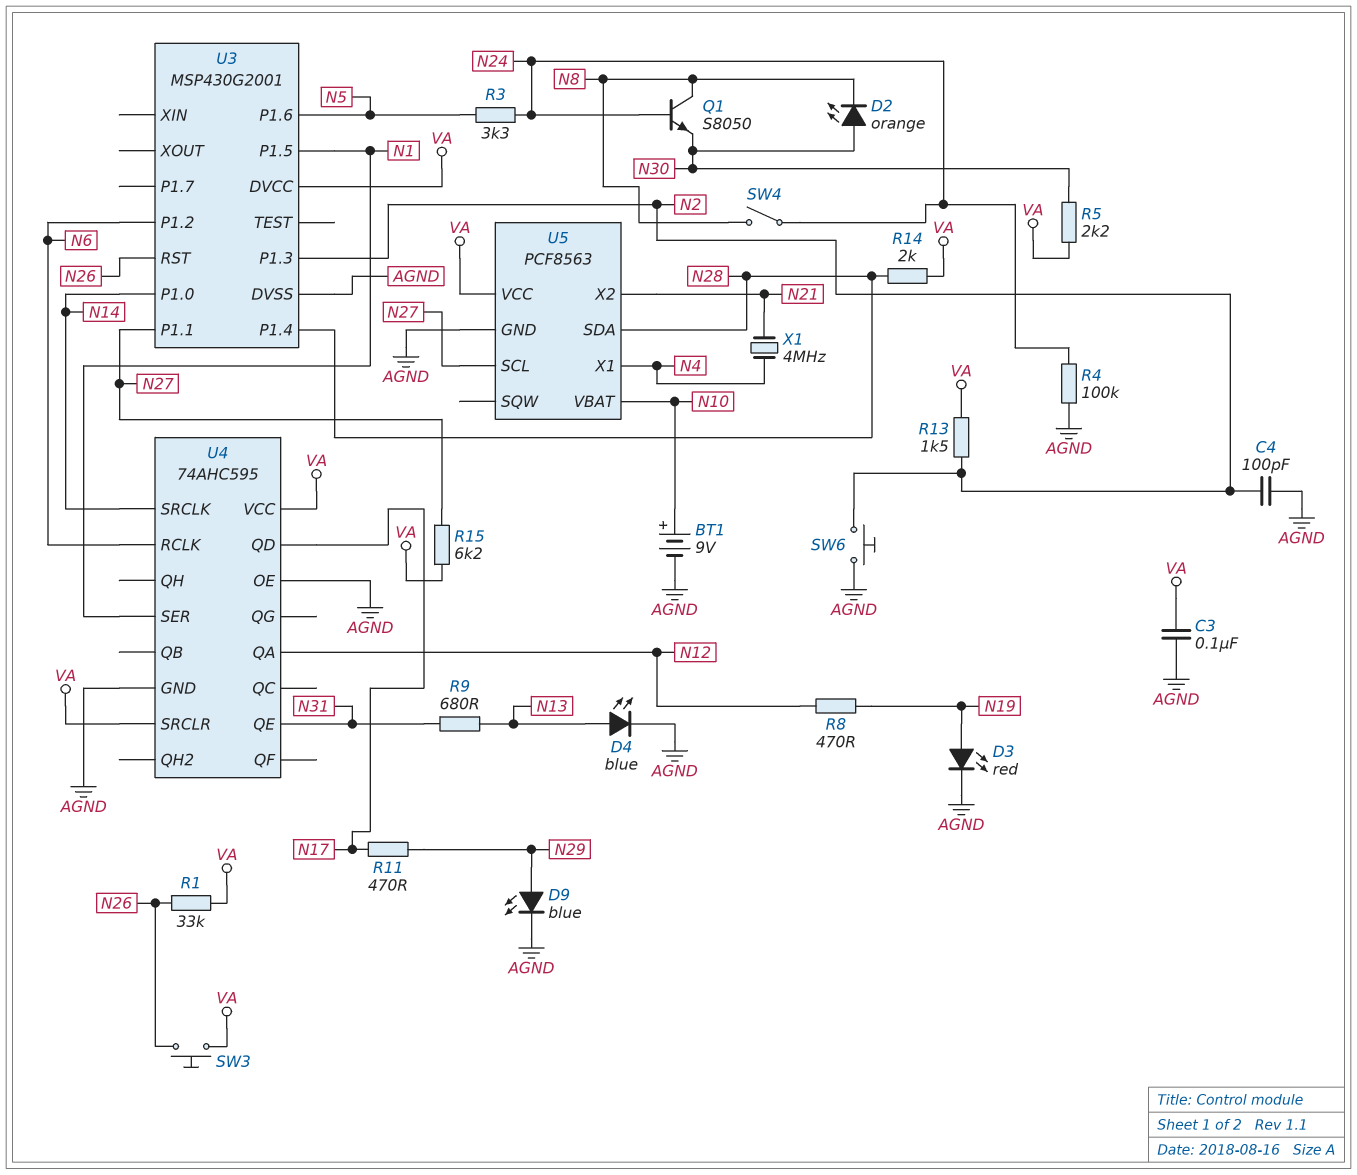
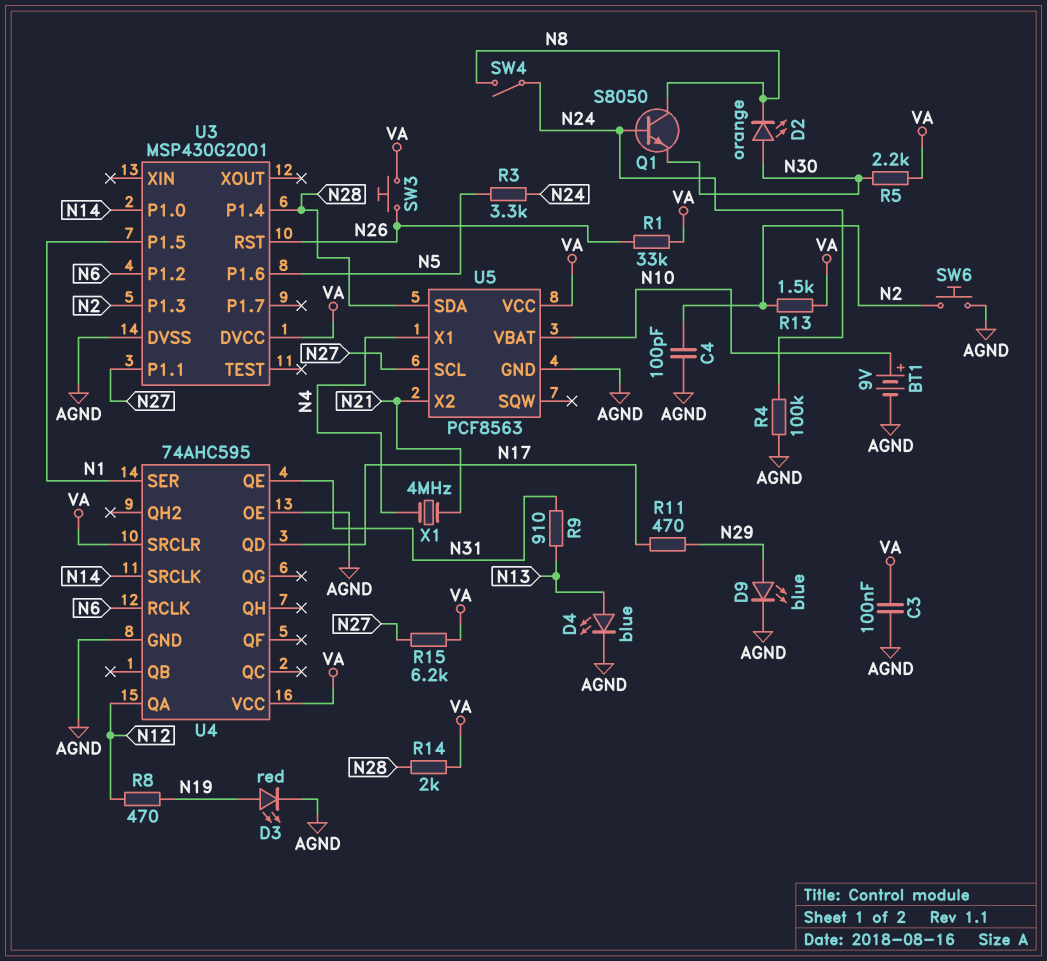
R9: 680 (N13, N31) -> 910 (N13, N31)

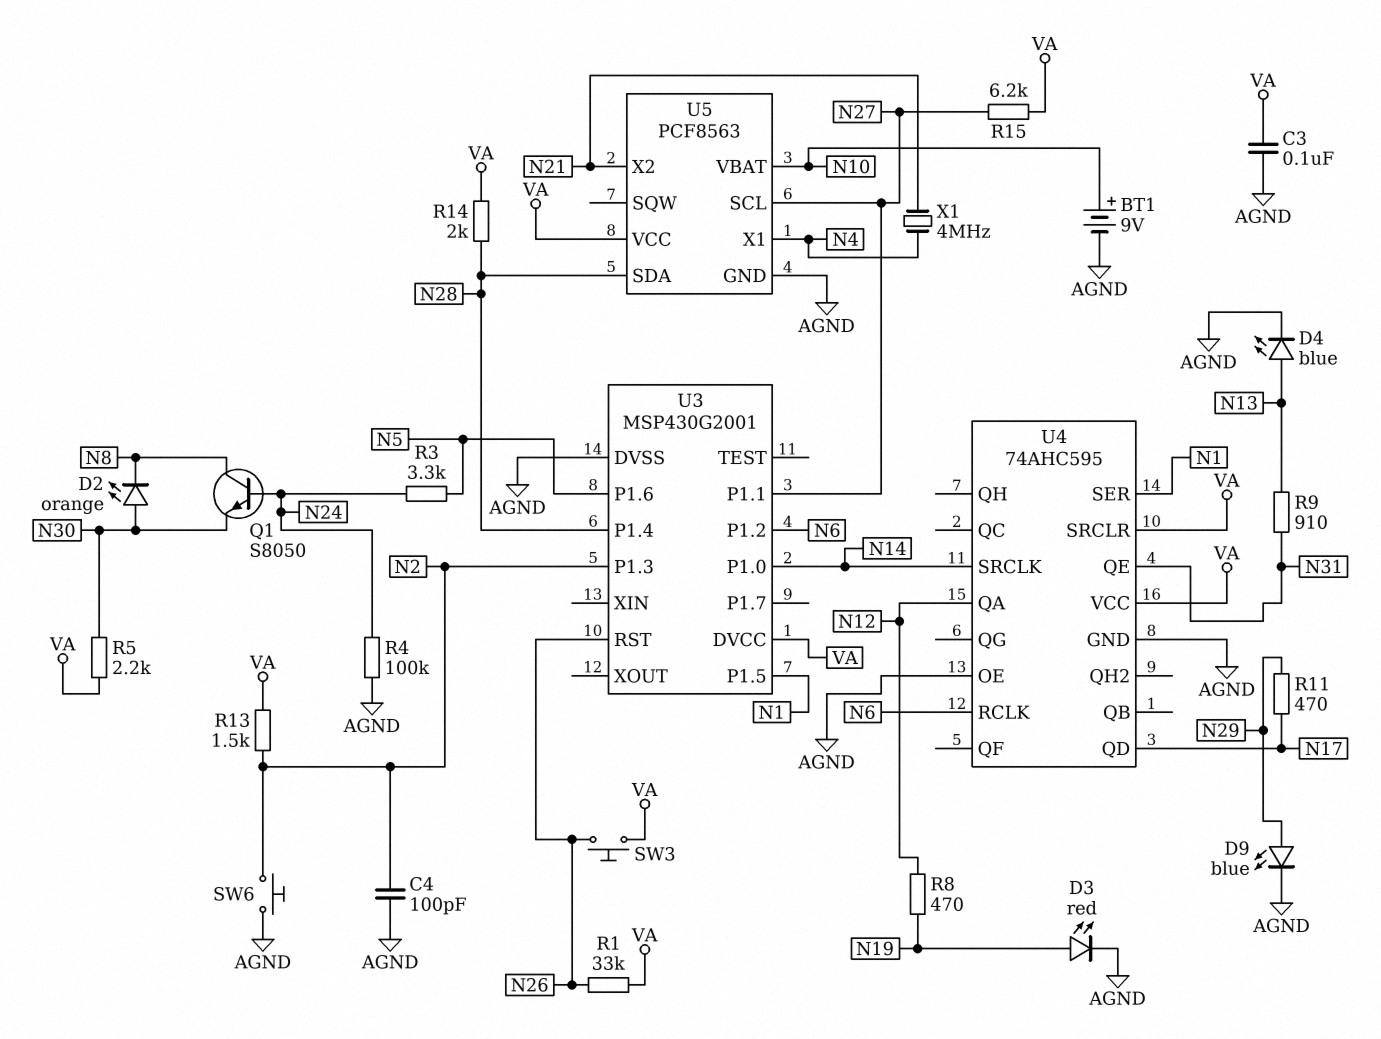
SW4: switch (N8, N24) -> none

